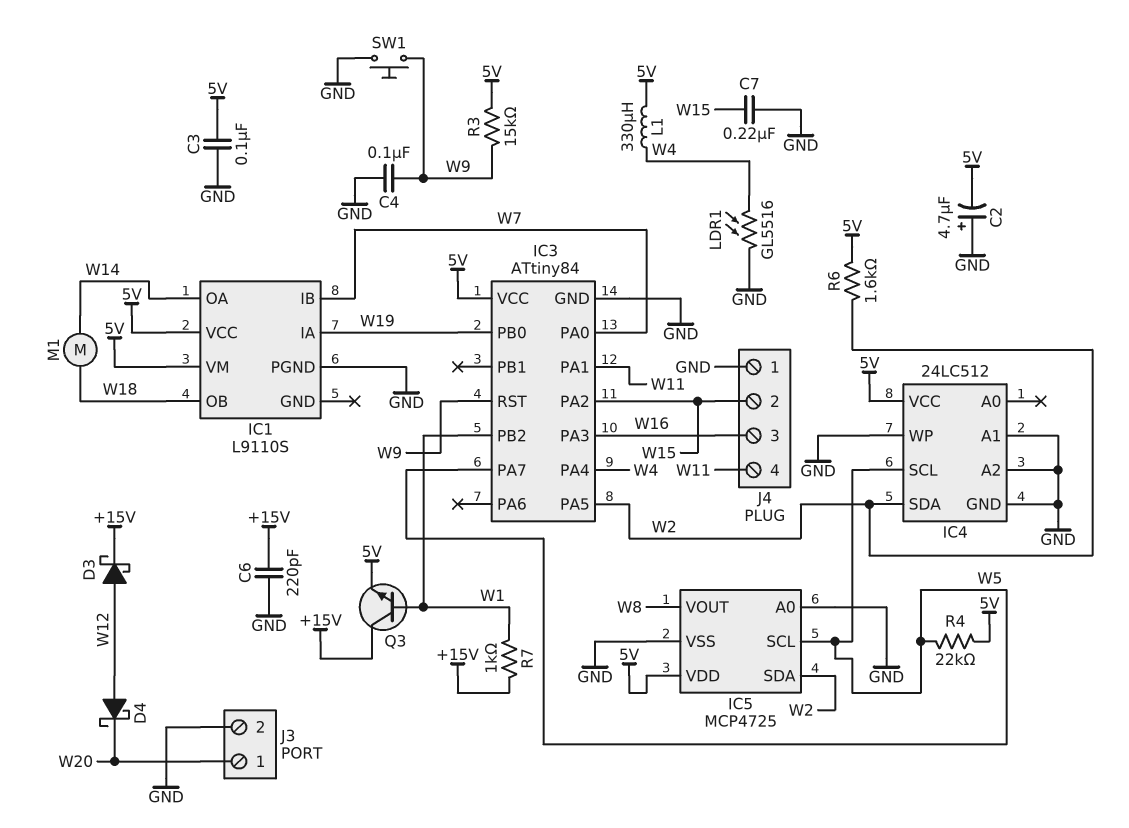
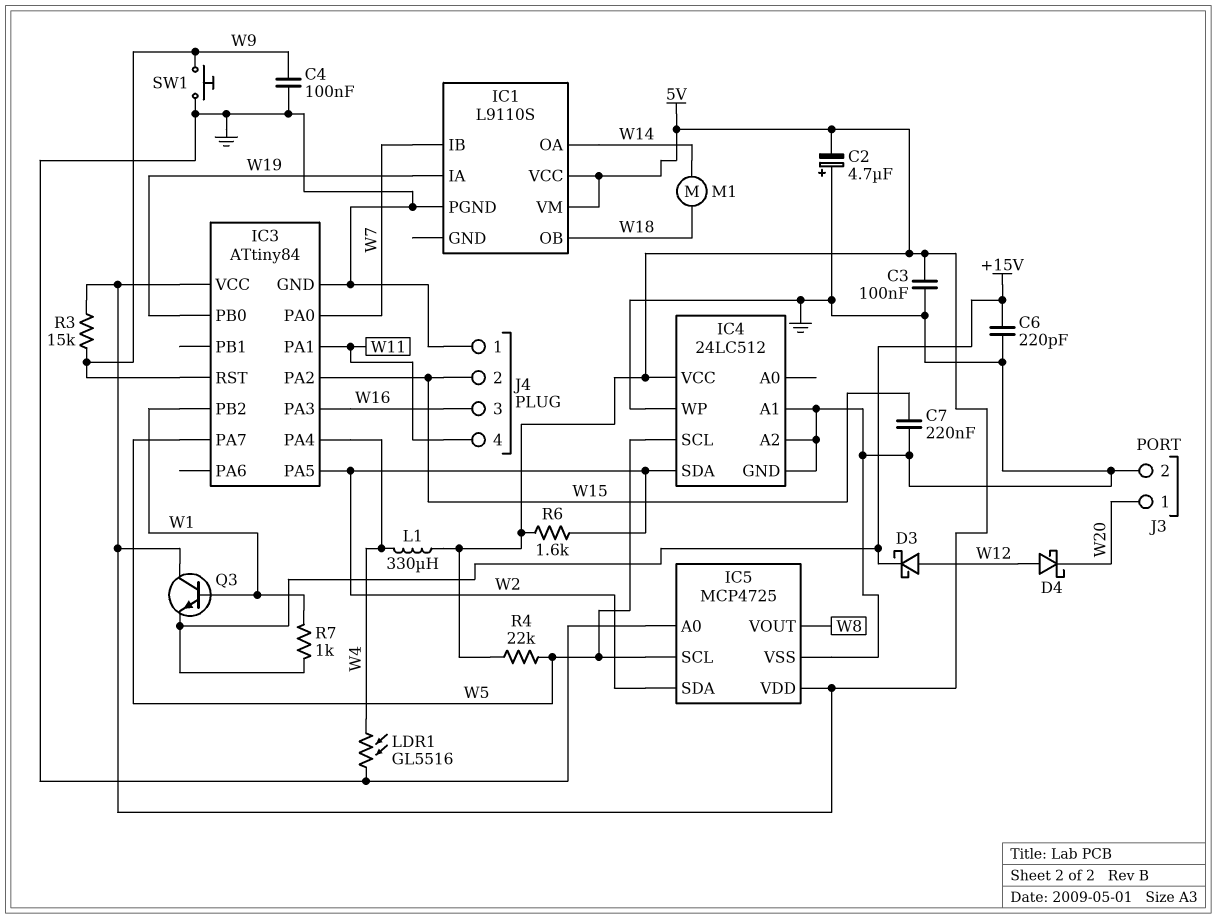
Q3: NPN (B W1, C +15V, E 5V) -> NPN (B W1, C 5V, E +15V)

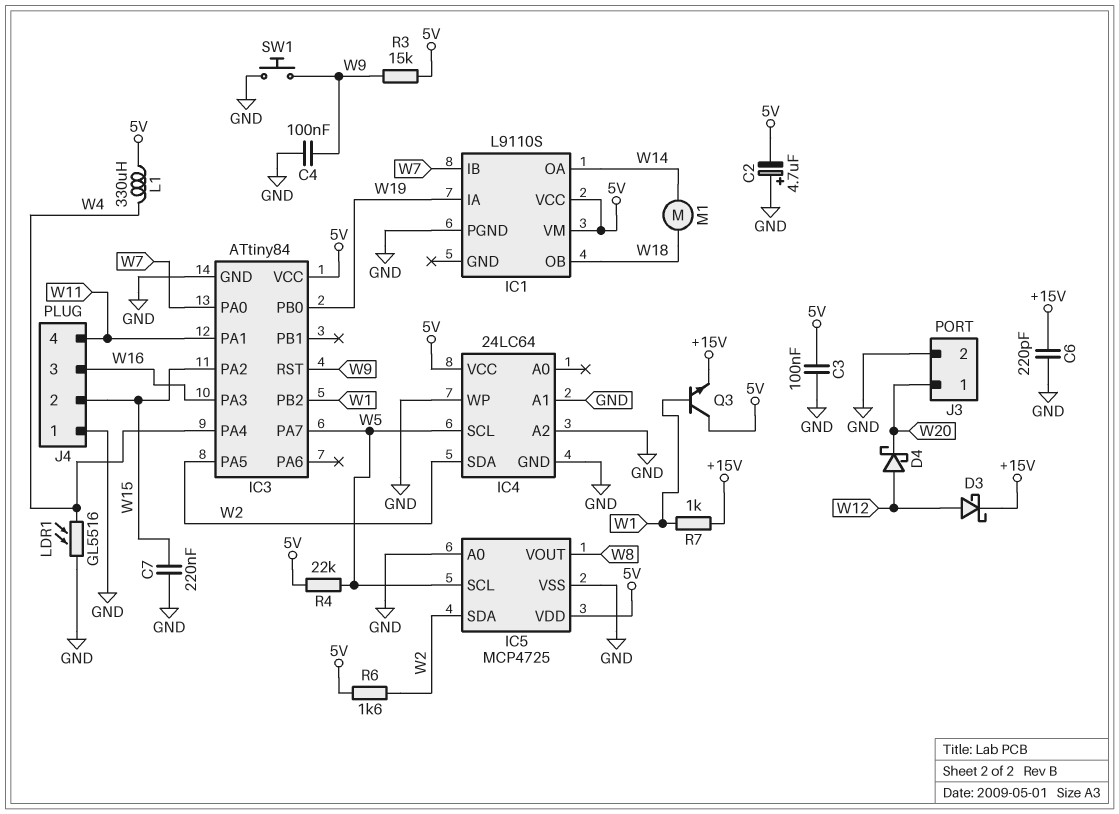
IC4: 24LC512 -> 24LC64

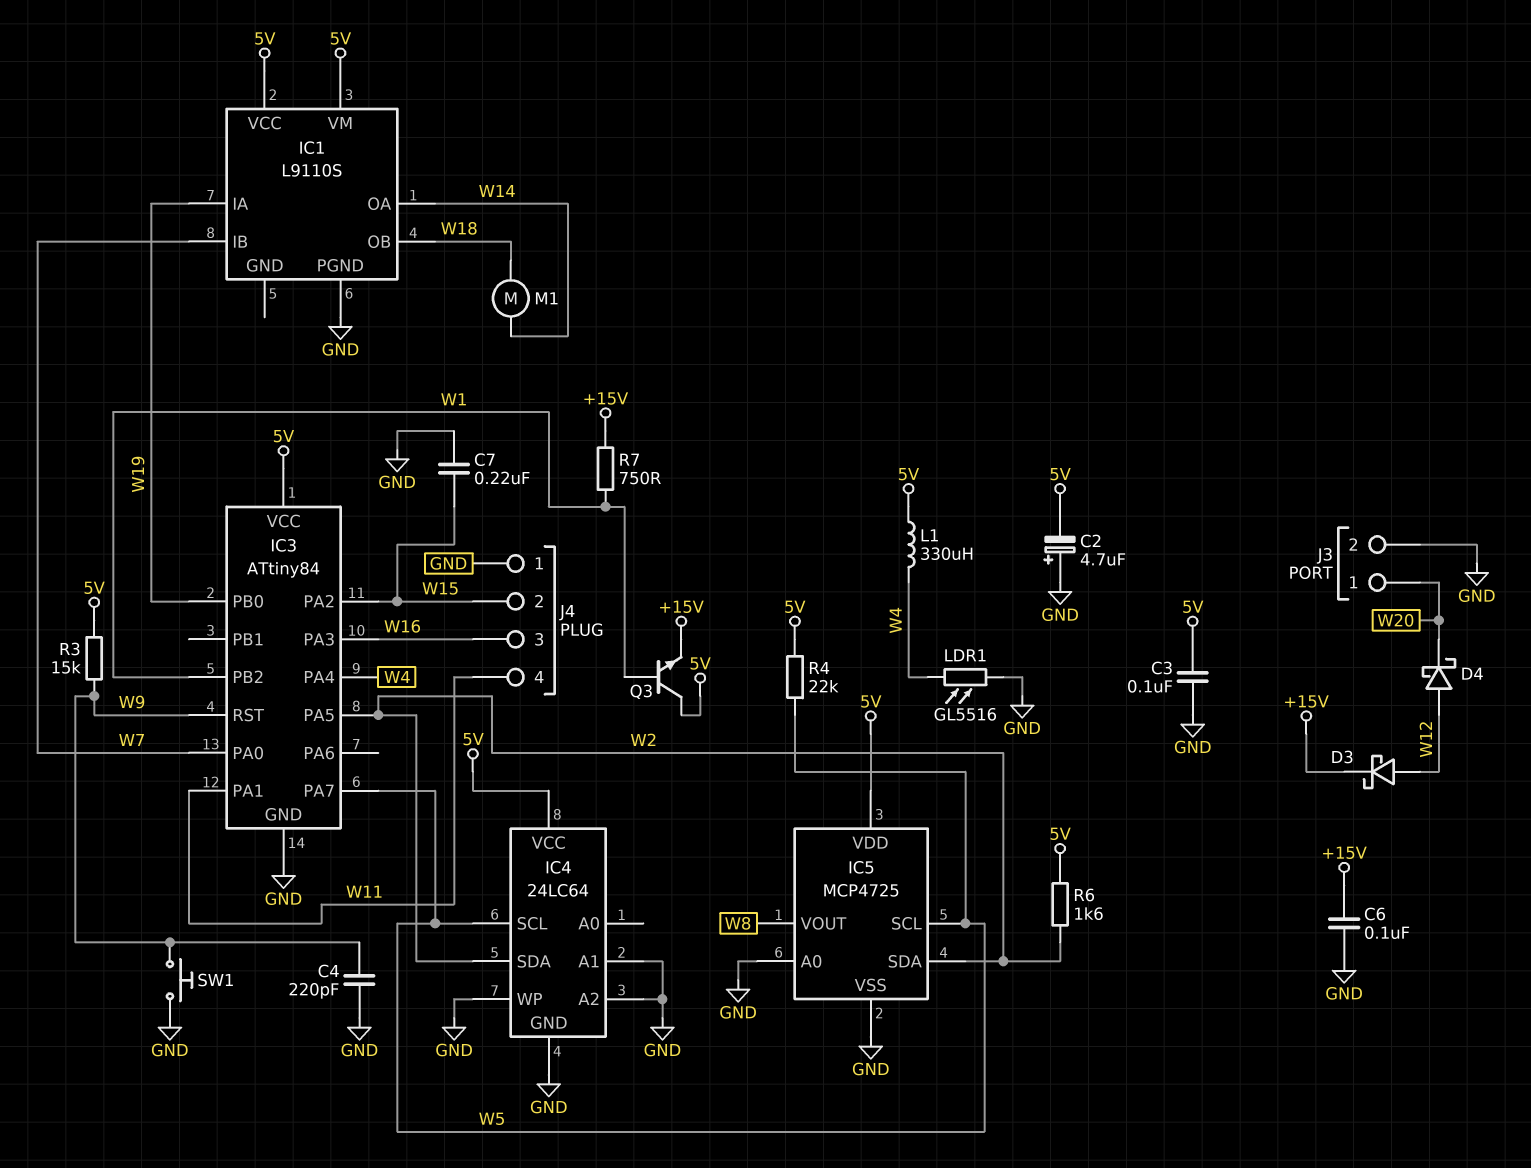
C4: 100nF (GND, W9) -> 220pF (GND, W9)
C6: 220pF (+15V, GND) -> 100nF (+15V, GND)
R7: 1k (+15V, W1) -> 750 (+15V, W1)

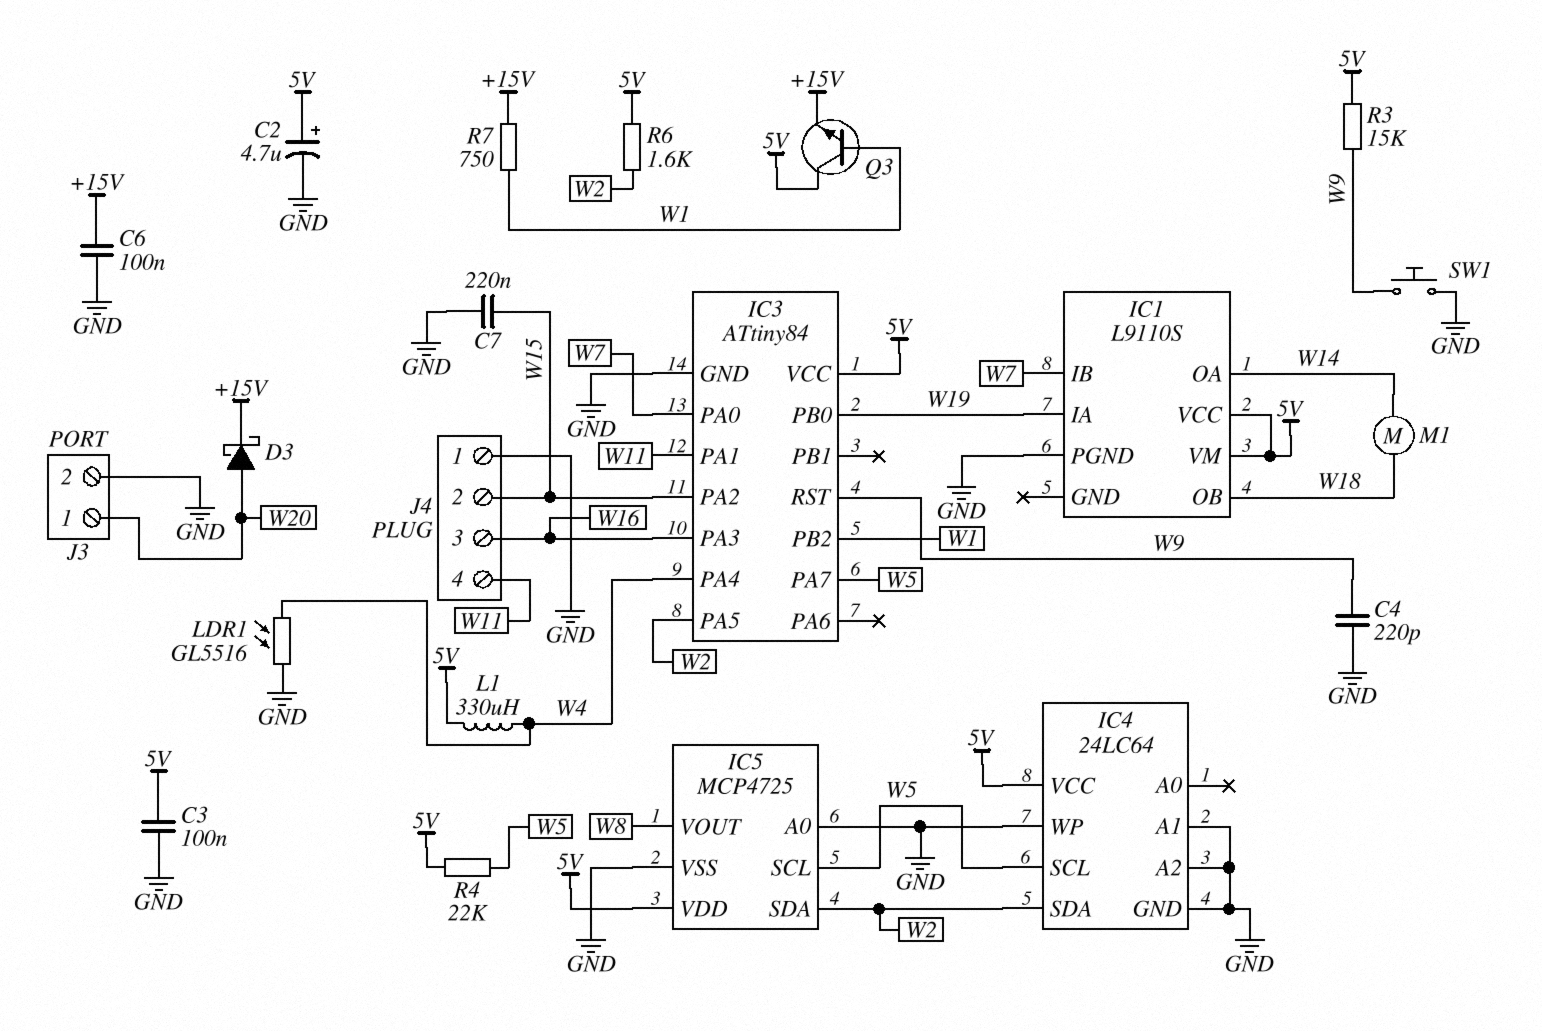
C2: 4.7uF (plus GND, minus 5V) -> 4.7uF (plus 5V, minus GND)
D3: schottky (A W12, K +15V) -> schottky (A W20, K +15V)
D4: schottky (A W12, K W20) -> none

